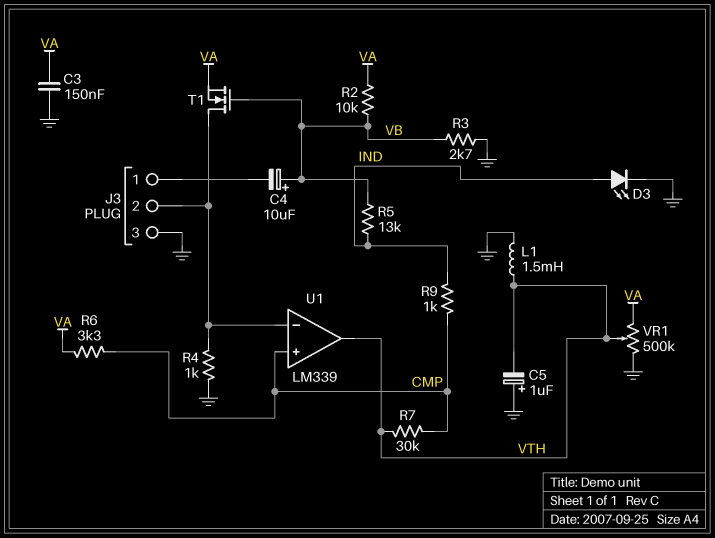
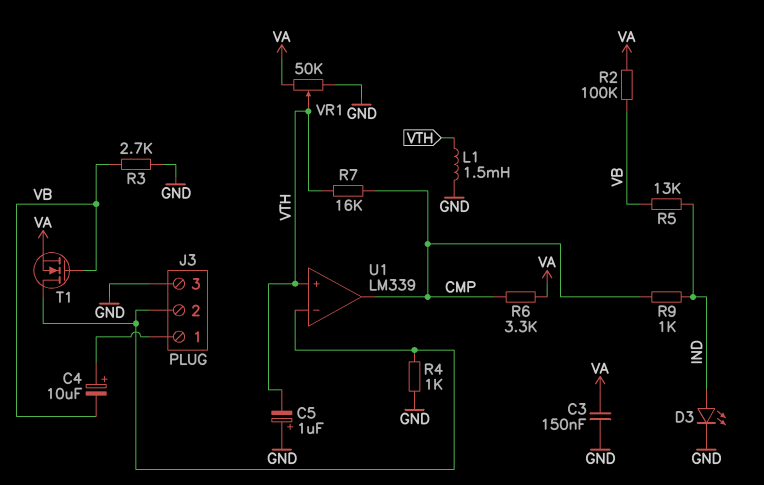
C4: 10uF (plus VB, minus J3/1) -> 10uF (plus J3/1, minus VB)
R2: 10k (VA, VB) -> 100k (VA, VB)
R7: 30k (CMP, VTH) -> 16k (CMP, VTH)
U1 pin in+: CMP -> VTH
U1 pin out: VTH -> CMP
VR1: 500k (GND, VA, wiper VTH) -> 50k (GND, VA, wiper VTH)

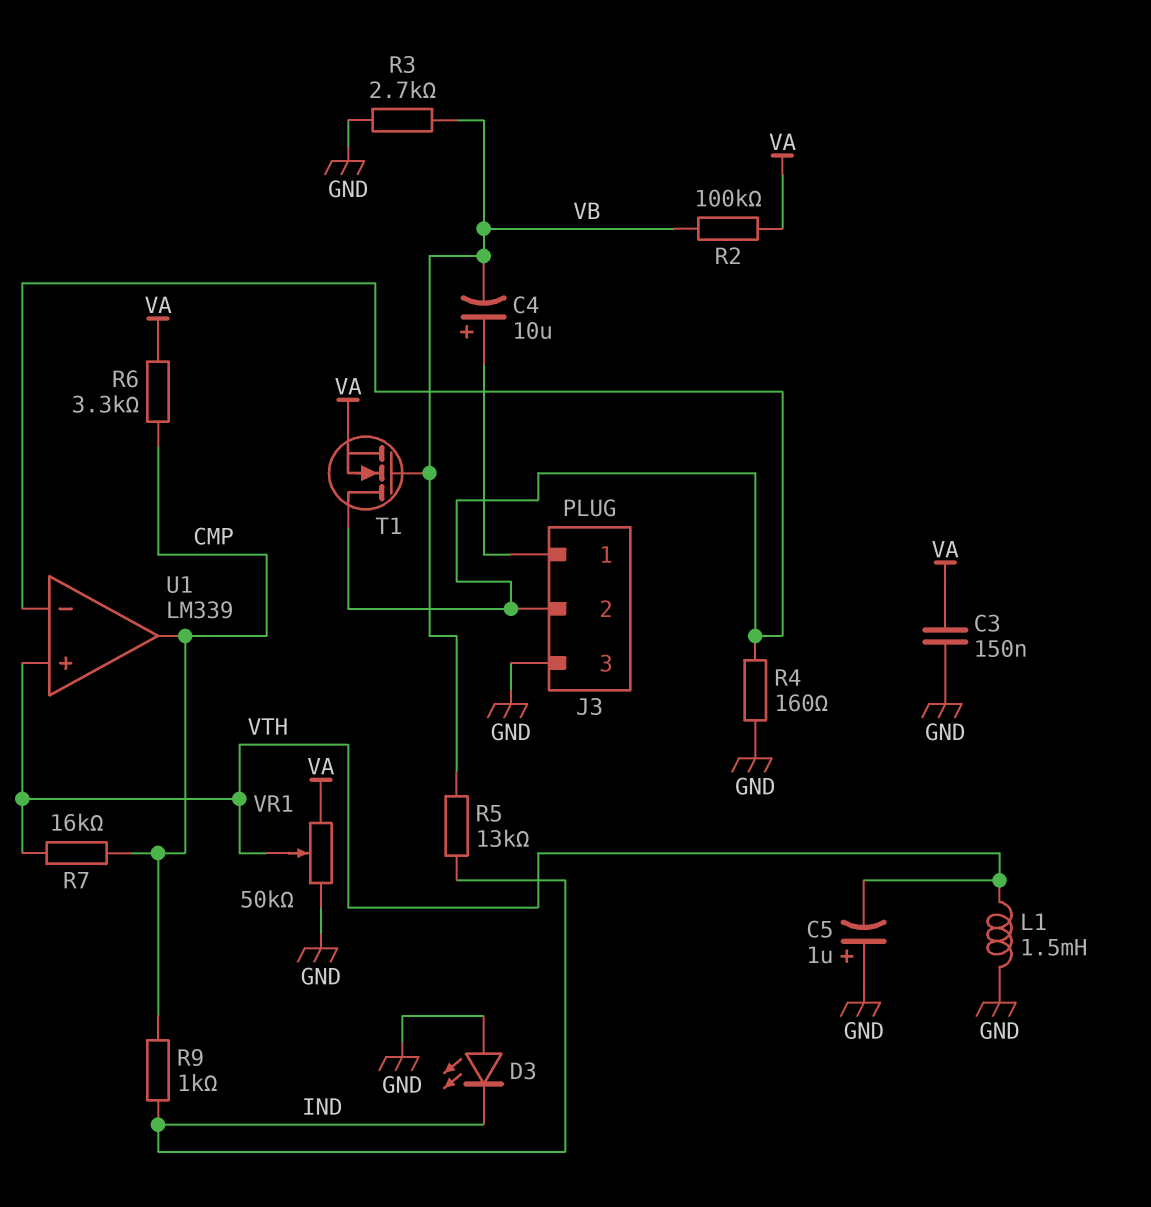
D3: LED (A IND, K GND) -> LED (A GND, K IND)
R4: 1k (GND, J3/2) -> 160 (GND, J3/2)

